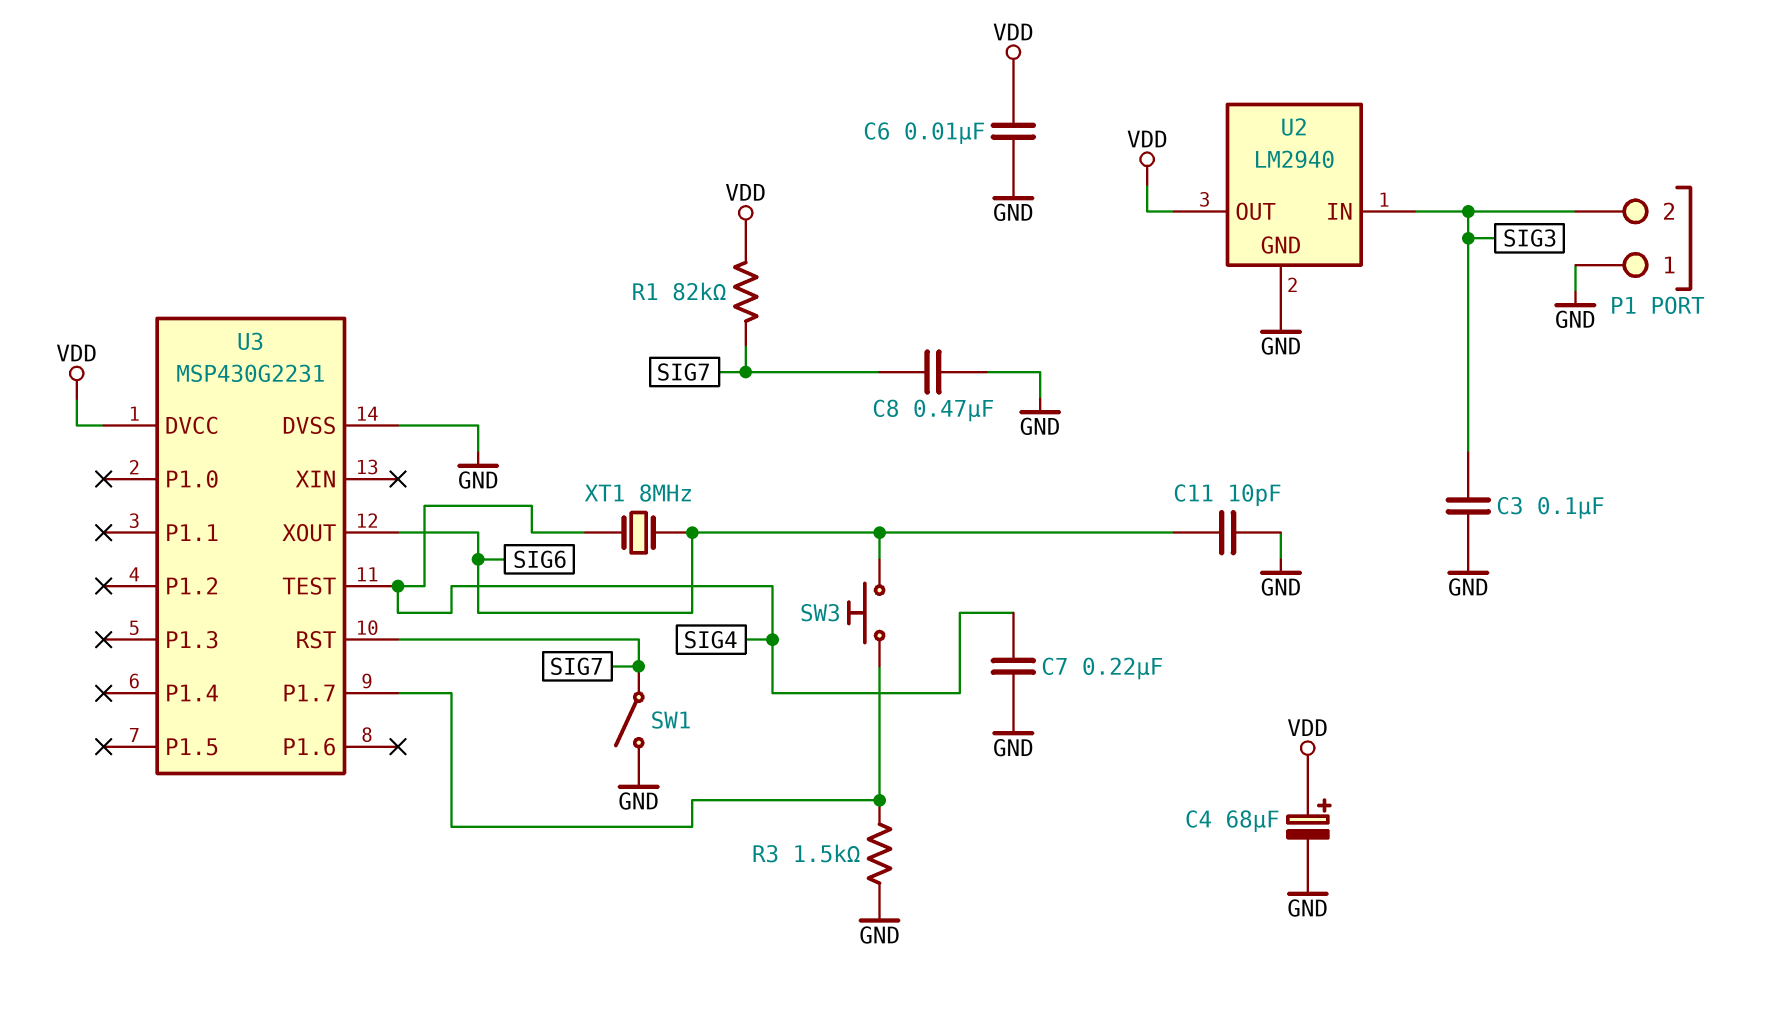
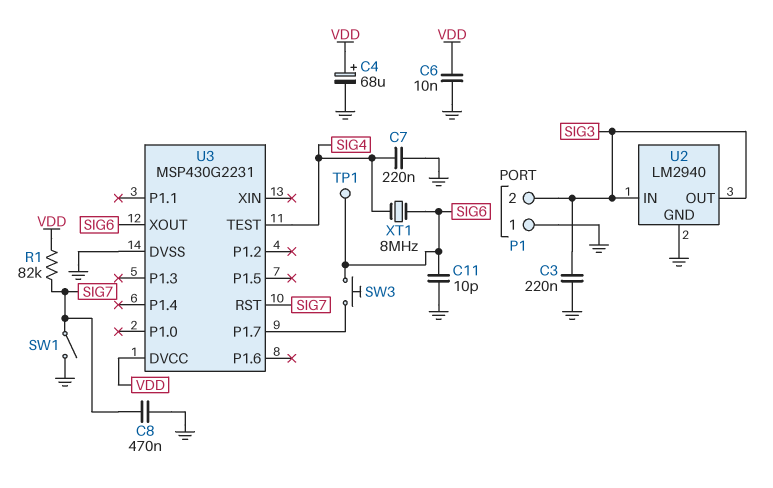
C3: 100nF (GND, SIG3) -> 220nF (GND, SIG3)
R3: 1.5k (GND, U3/P1.7) -> none
TP1: none -> test point (SIG6)
U2 pin OUT: VDD -> SIG3

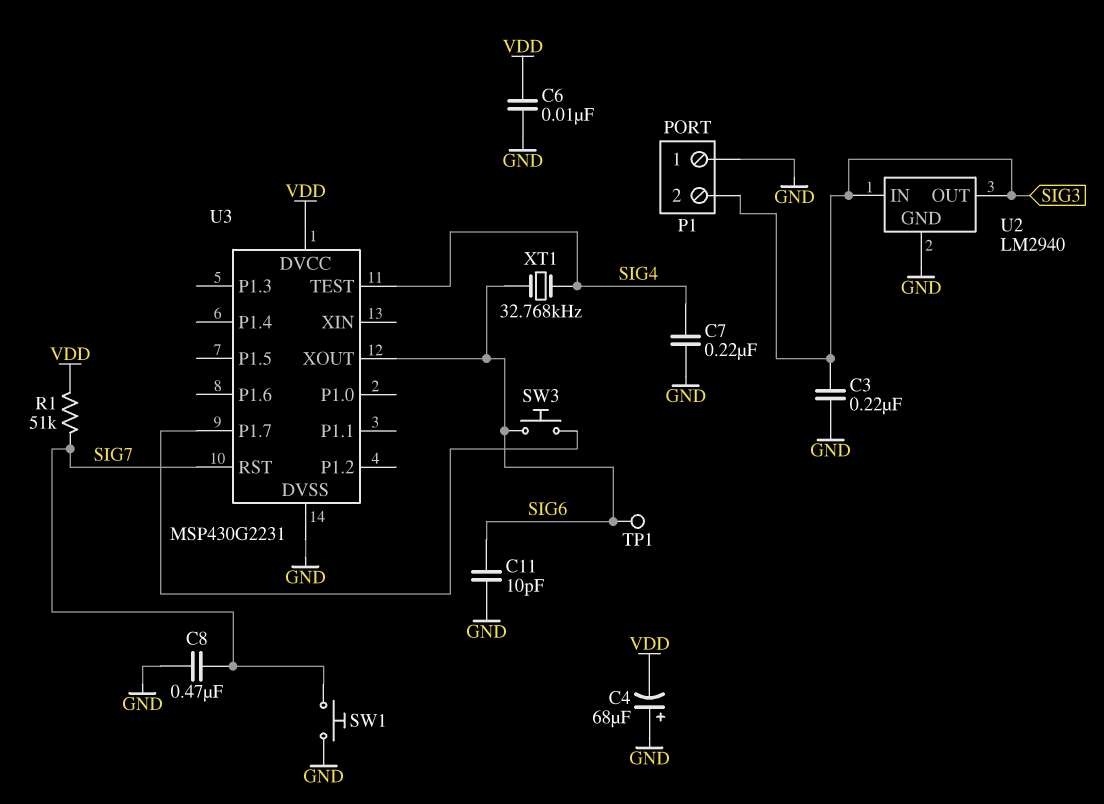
C4: 68uF (plus VDD, minus GND) -> 68uF (plus GND, minus VDD)
R1: 82k (SIG7, VDD) -> 51k (SIG7, VDD)
SW1: switch (GND, SIG7) -> button (GND, SIG7)
XT1: 8MHz (SIG4, SIG6) -> 32.768kHz (SIG4, SIG6)

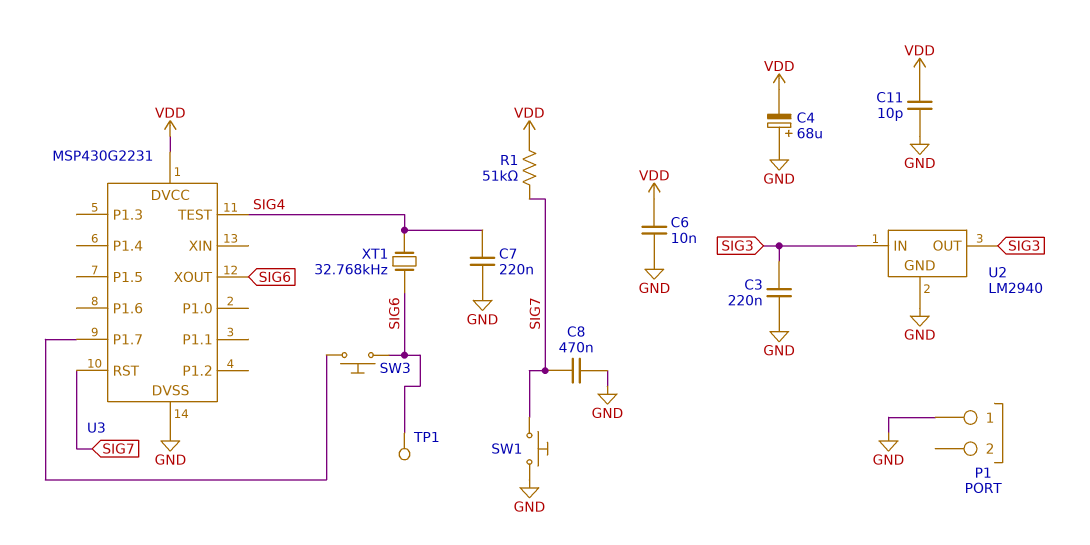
C11: 10pF (GND, SIG6) -> 10pF (GND, VDD)
P1 pin 2: SIG3 -> none

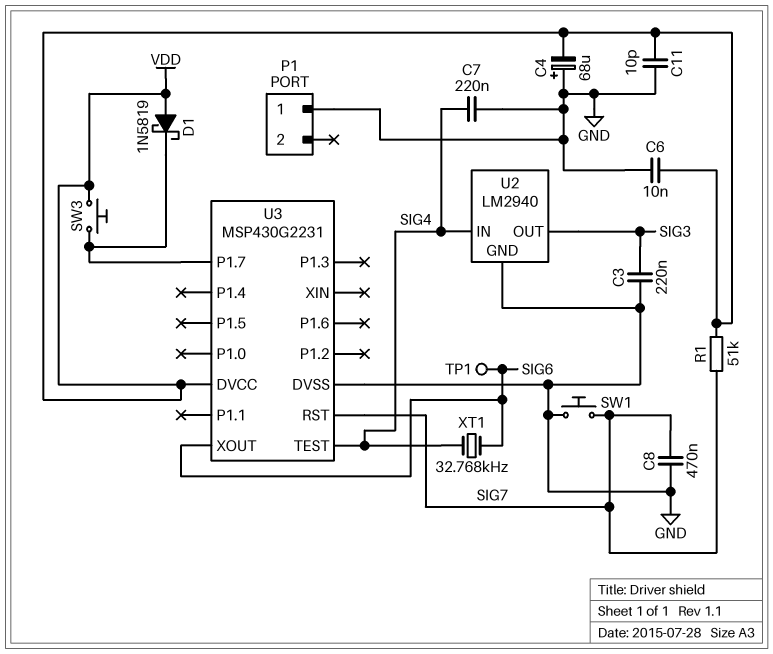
D1: none -> schottky 1N5819 (A VDD, K U3/P1.7)
SW3: button (SIG6, U3/P1.7) -> button (U3/P1.7, VDD)
U2 pin IN: SIG3 -> SIG4

